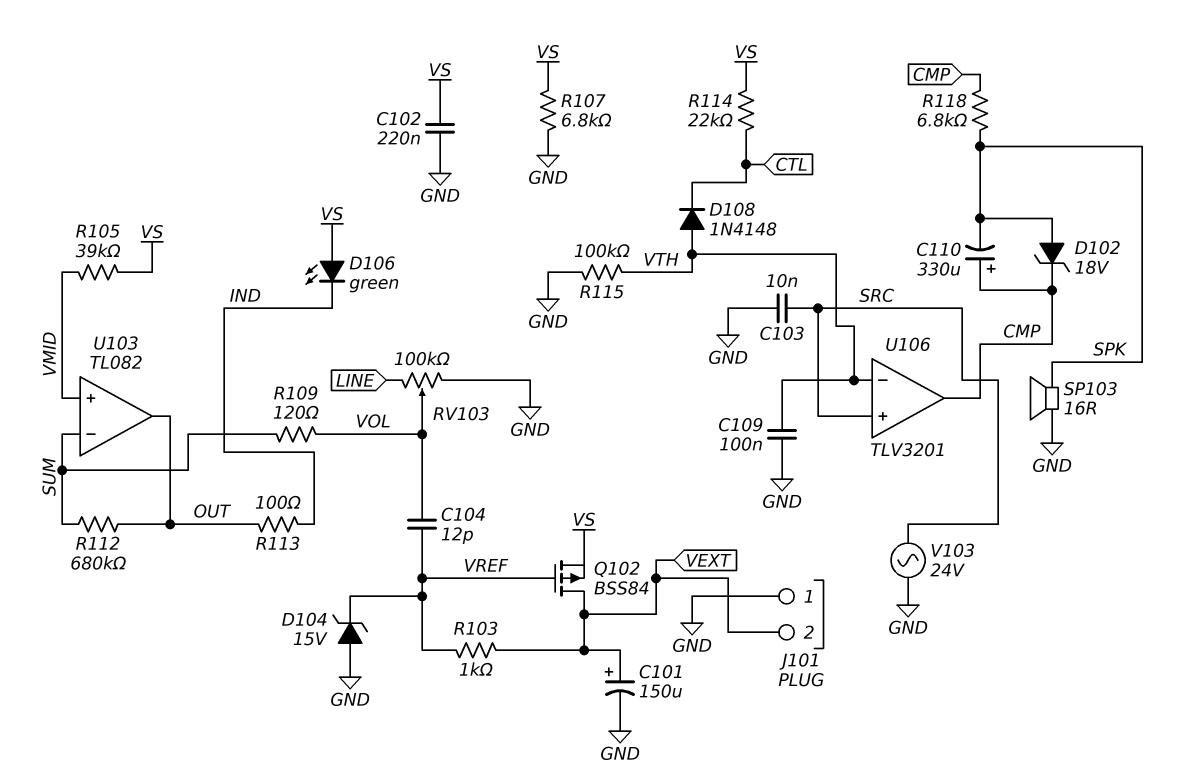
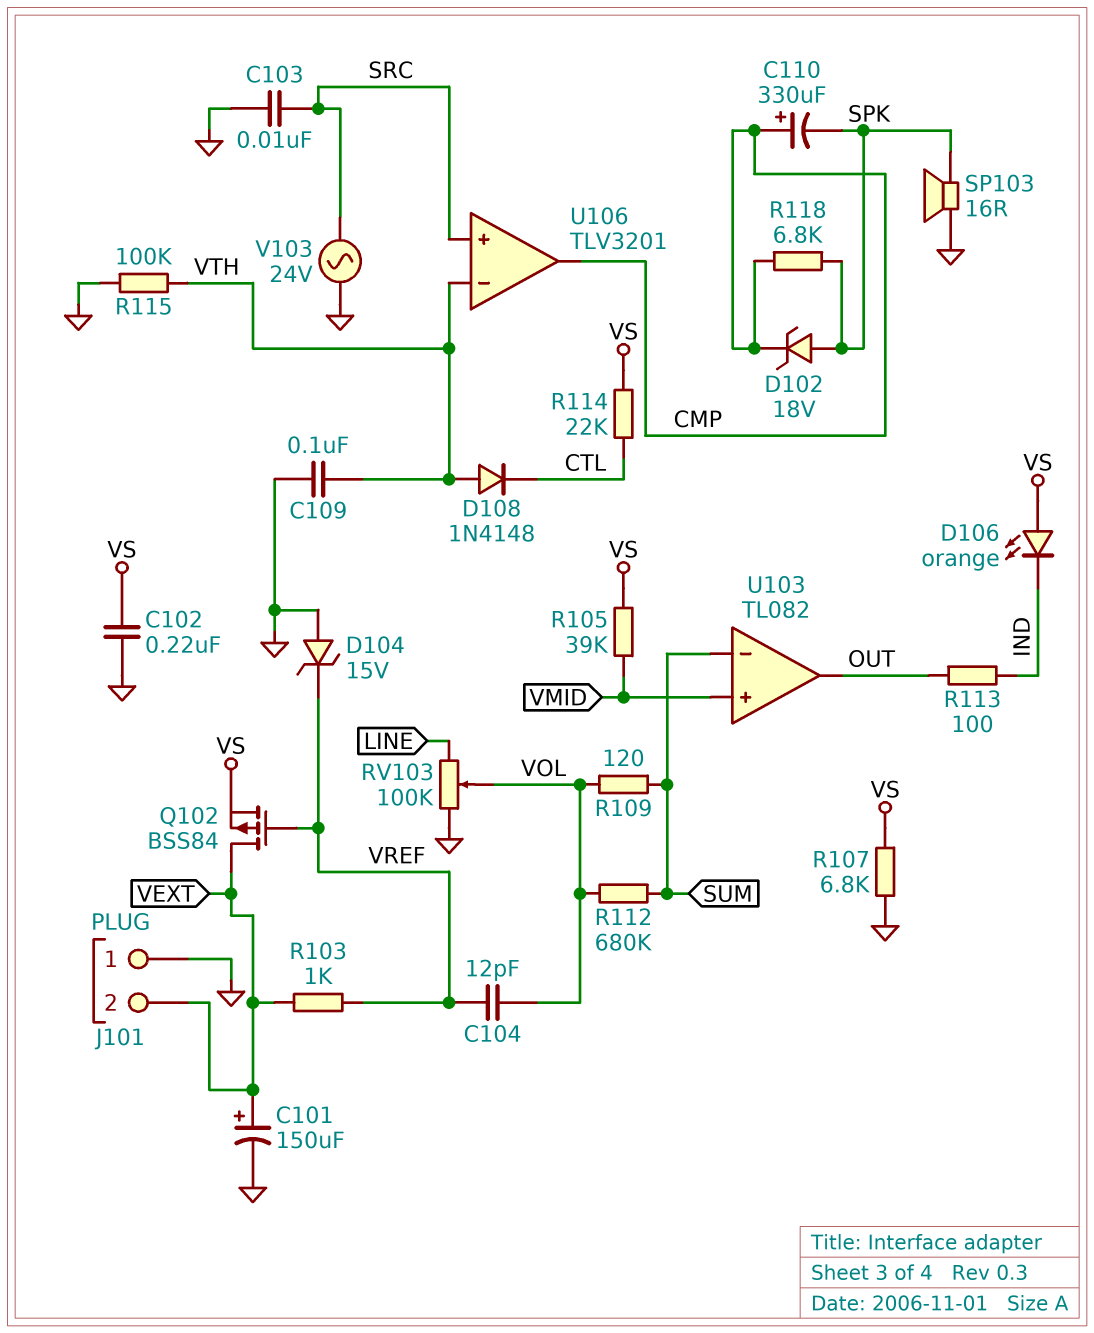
D106: LED green (A VS, K IND) -> LED orange (A VS, K IND)
R112: 680k (OUT, SUM) -> 680k (SUM, VOL)

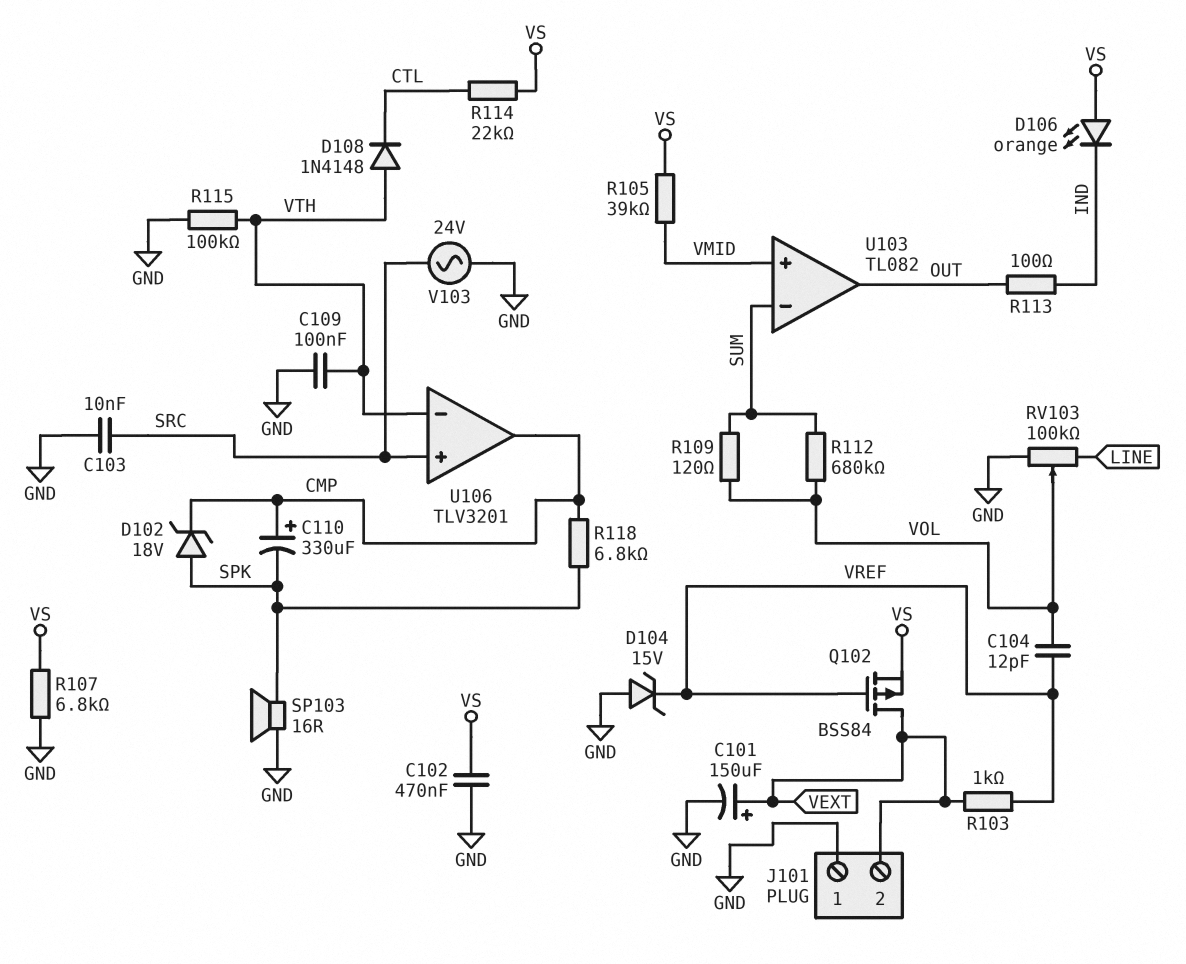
C102: 220nF (GND, VS) -> 470nF (GND, VS)

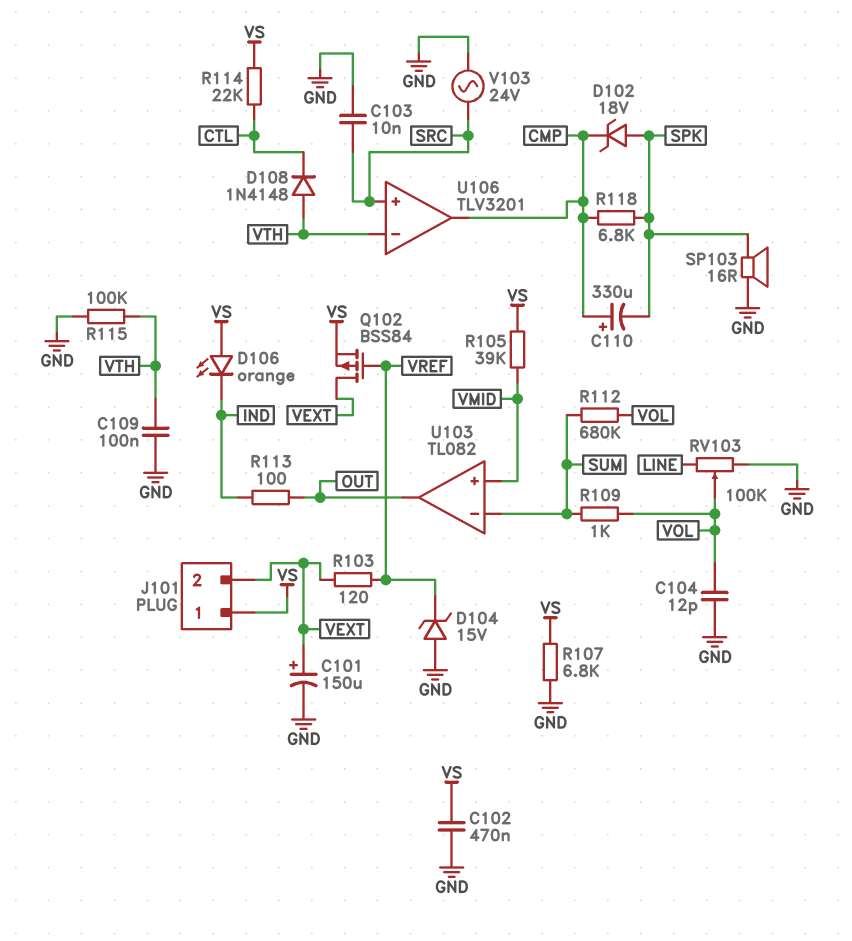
C104: 12pF (VOL, VREF) -> 12pF (GND, VOL)
J101 pin 1: GND -> VS
R103: 1k (VEXT, VREF) -> 120 (VEXT, VREF)
R109: 120 (SUM, VOL) -> 1k (SUM, VOL)

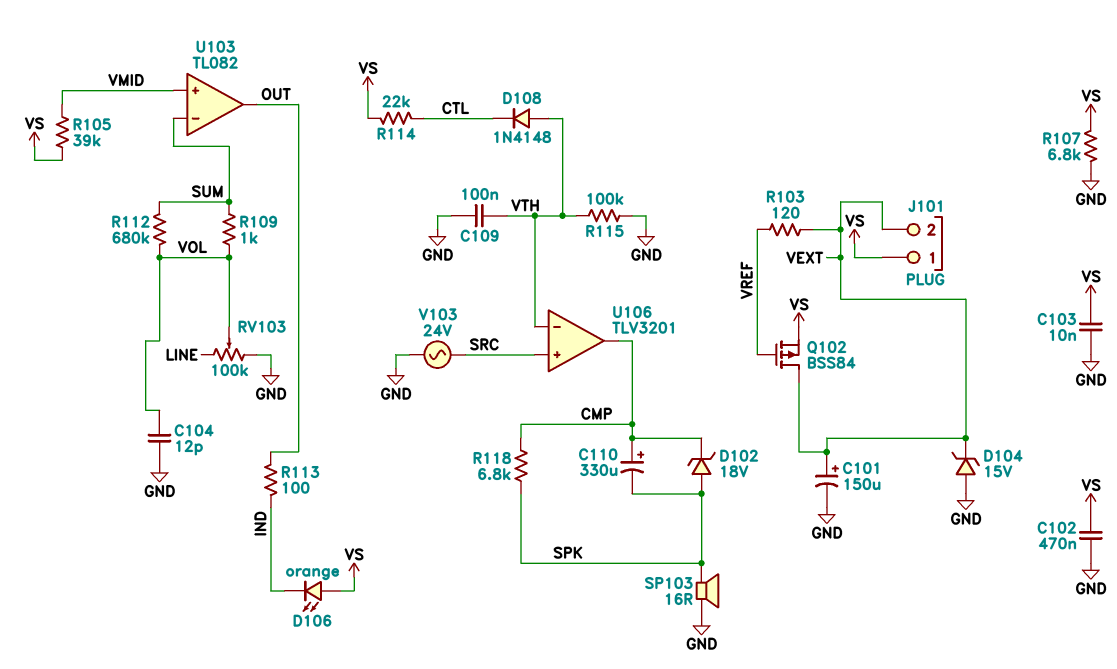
C103: 10nF (GND, SRC) -> 10nF (GND, VS)
D104: zener 15V (A GND, K VREF) -> zener 15V (A GND, K VEXT)

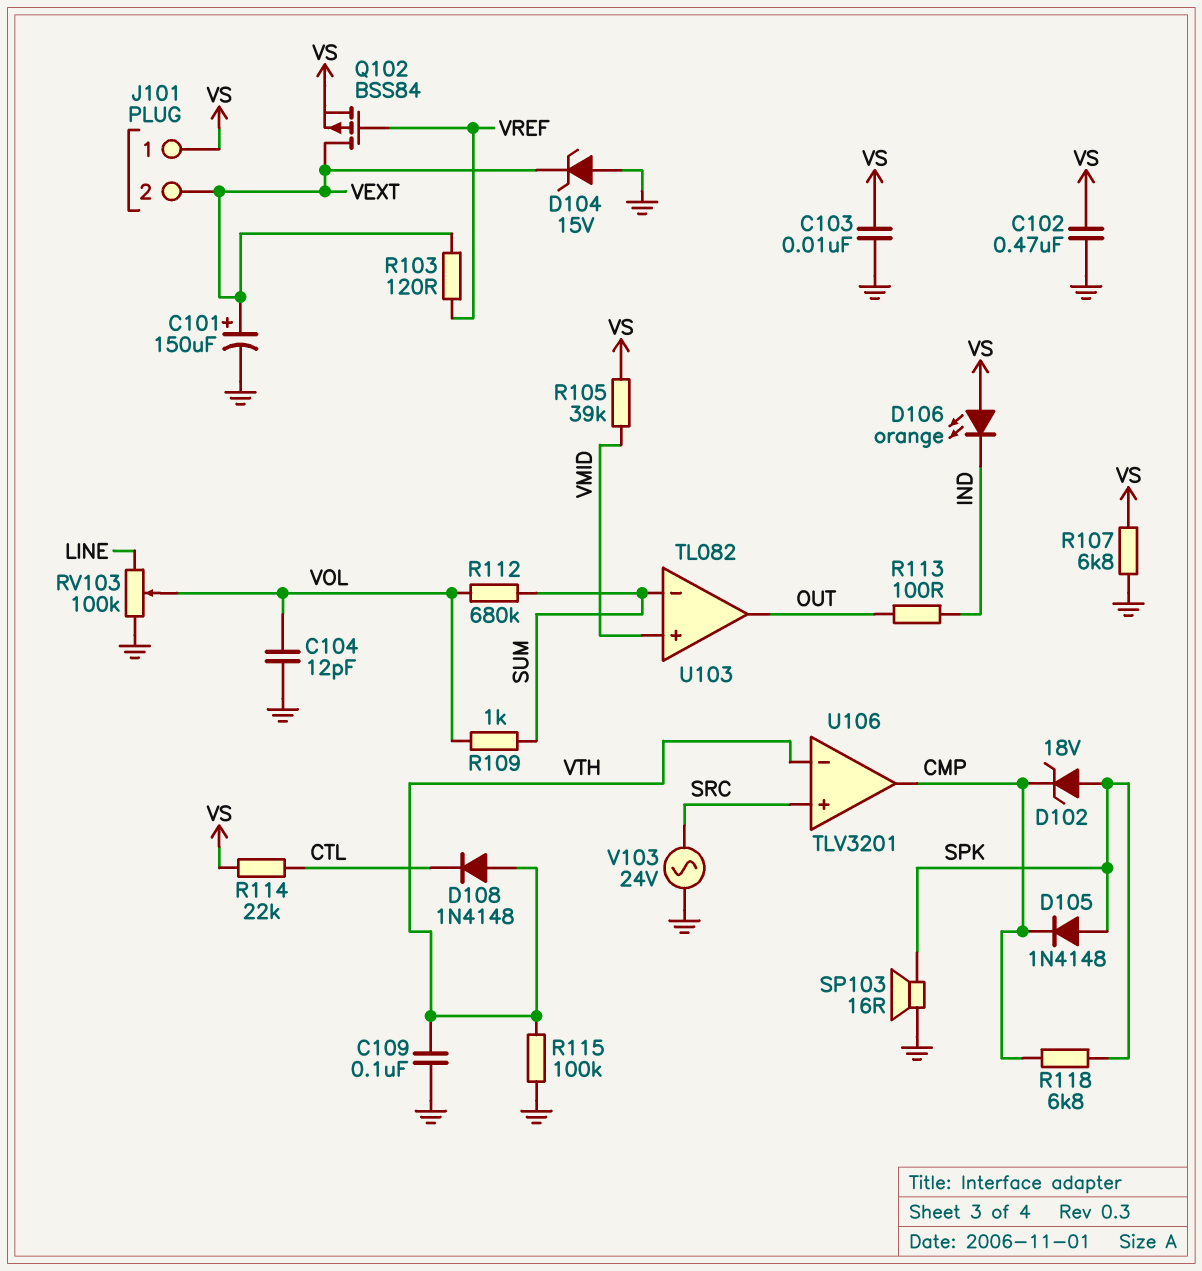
C110: 330uF (plus CMP, minus SPK) -> none
D105: none -> diode 1N4148 (A SPK, K CMP)

